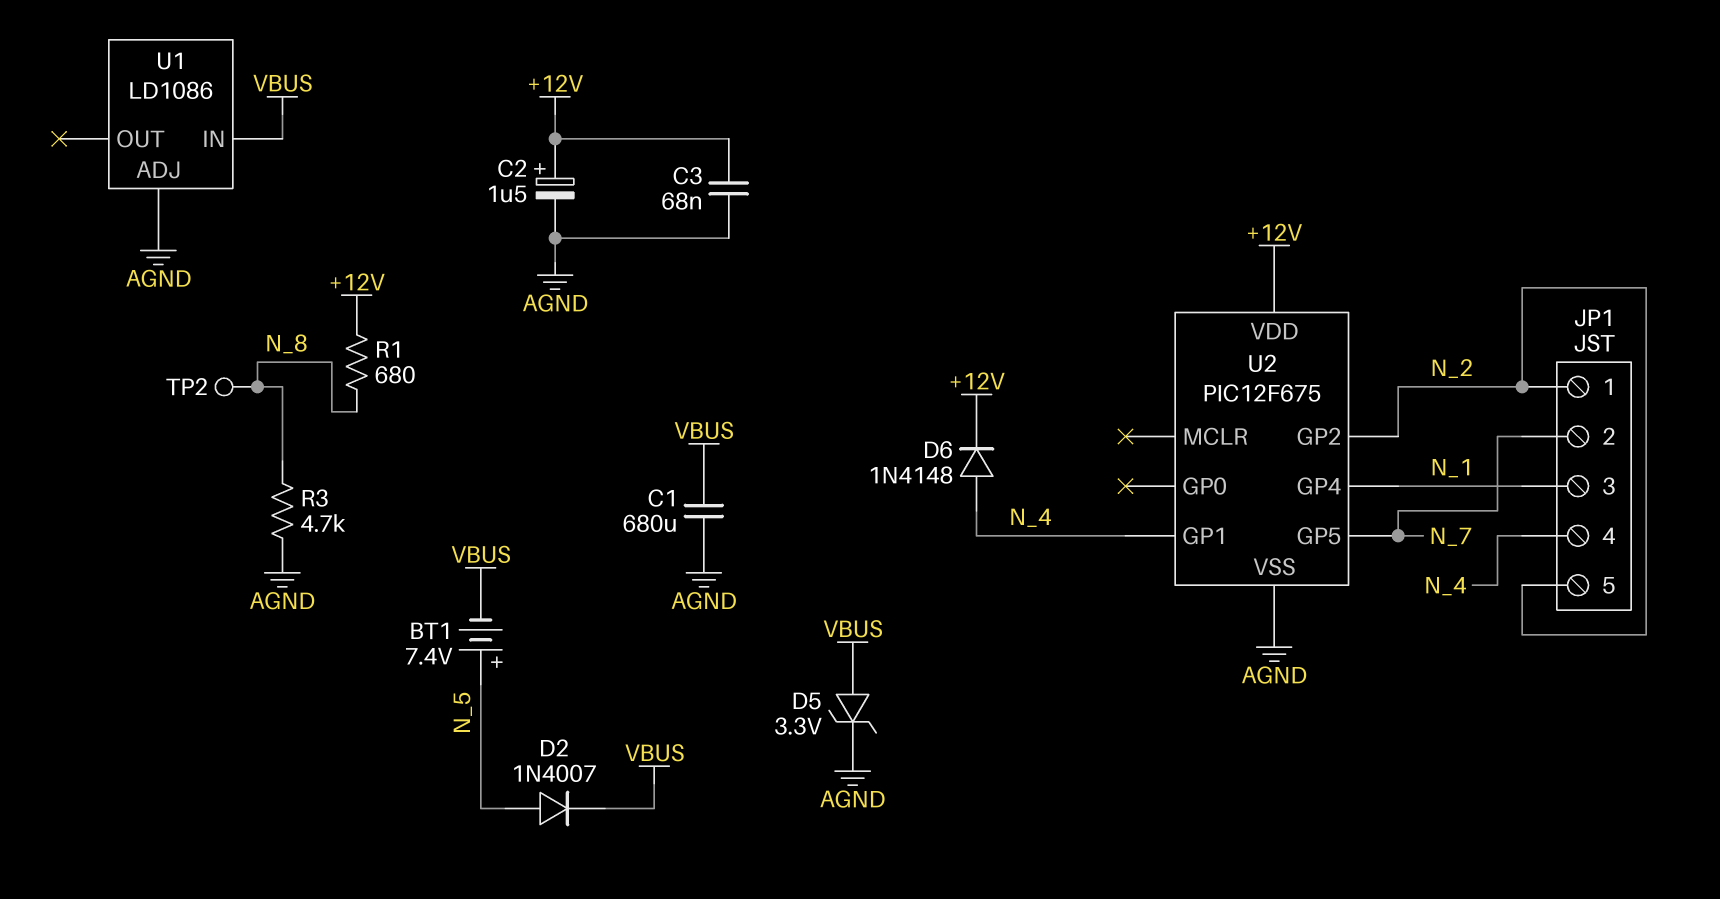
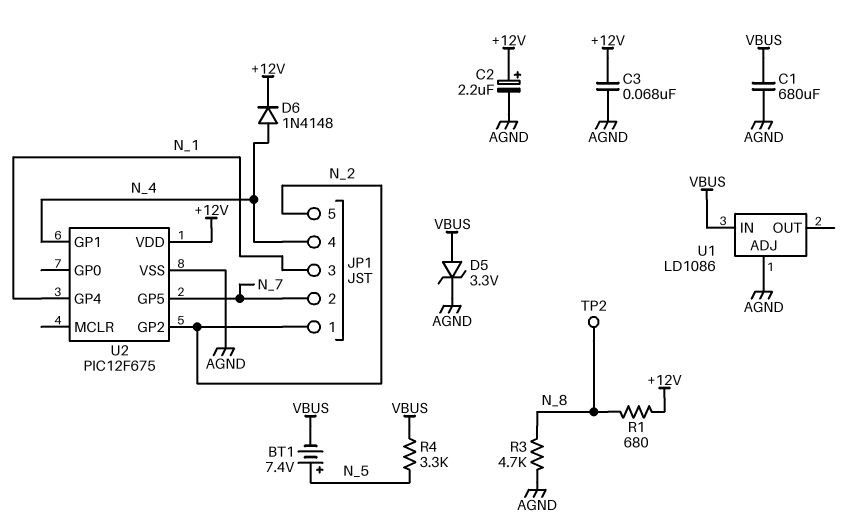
C2: 1.5uF (plus +12V, minus AGND) -> 2.2uF (plus +12V, minus AGND)
D2: diode 1N4007 (A N_5, K VBUS) -> none
R4: none -> 3.3k (N_5, VBUS)

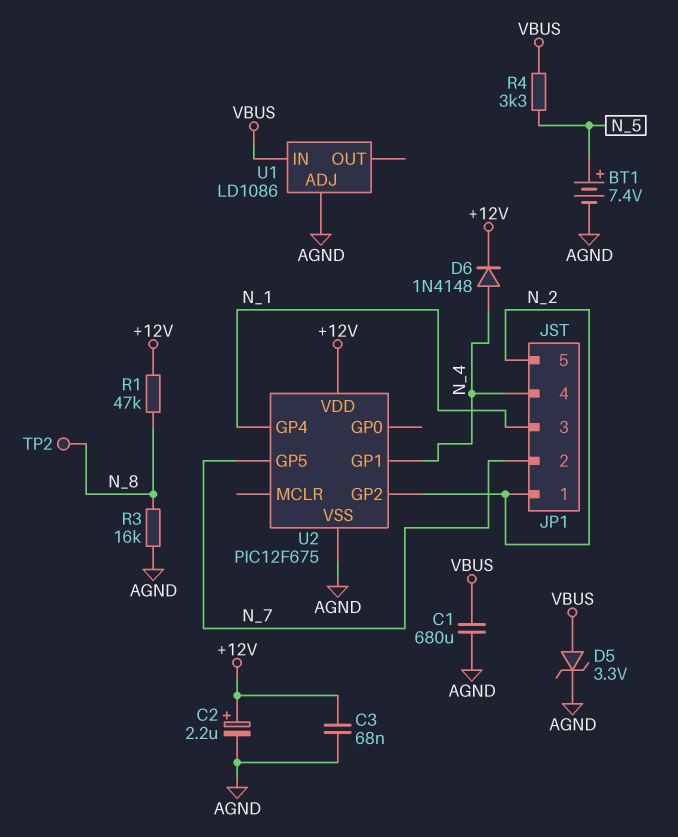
BT1: 7.4V (plus N_5, minus VBUS) -> 7.4V (plus N_5, minus AGND)
R1: 680 (+12V, N_8) -> 47k (+12V, N_8)
R3: 4.7k (AGND, N_8) -> 16k (AGND, N_8)

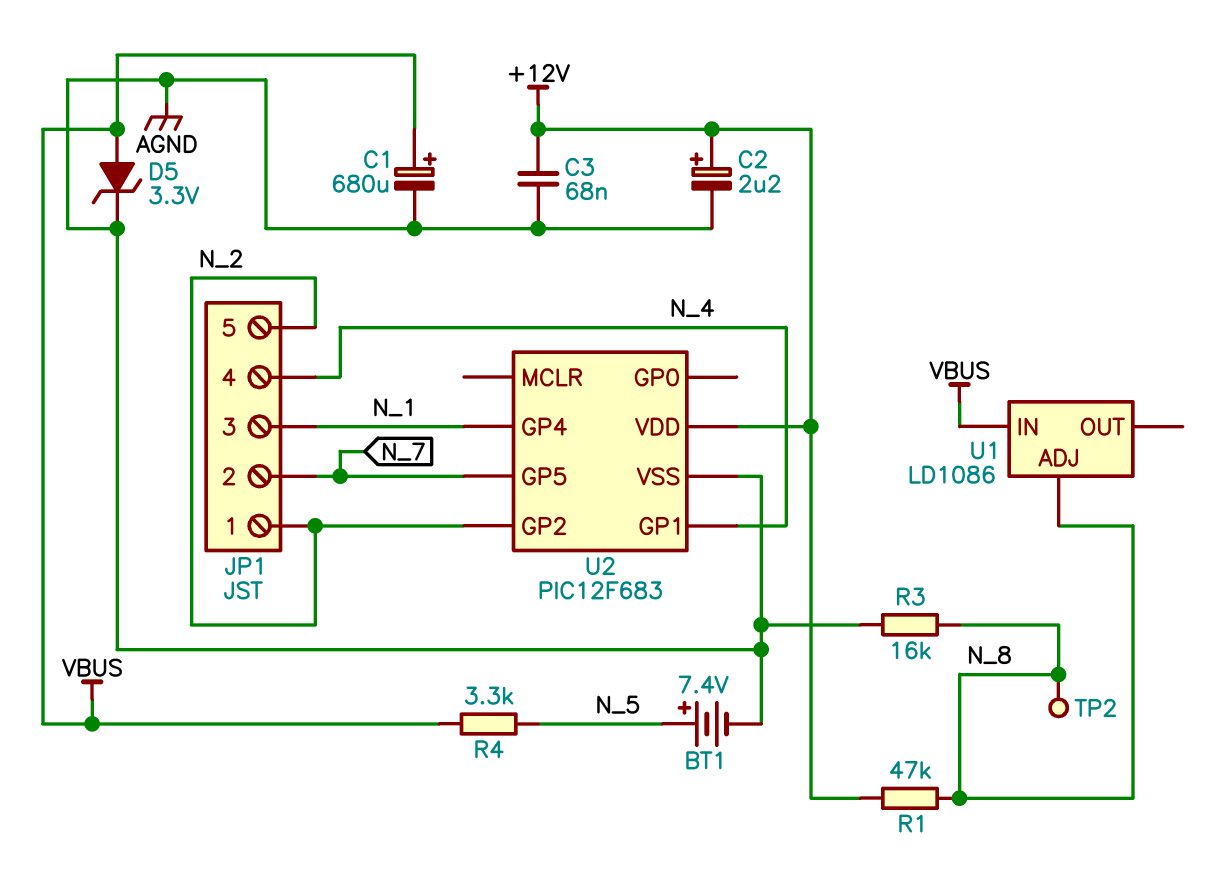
C1: 680uF (AGND, VBUS) -> 680uF (plus VBUS, minus AGND)
D6: diode 1N4148 (A N_4, K +12V) -> none
U1 pin ADJ: AGND -> N_8
U2: PIC12F675 -> PIC12F683

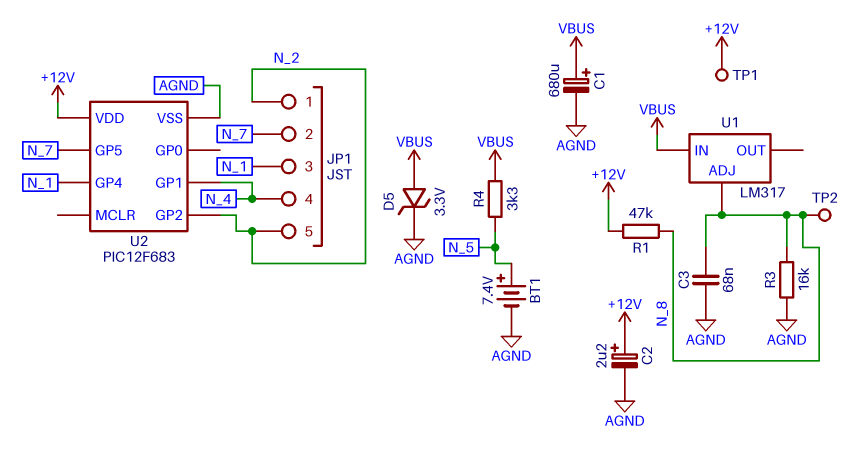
C3: 68nF (+12V, AGND) -> 68nF (AGND, N_8)
TP1: none -> test point (+12V)
U1: LD1086 -> LM317

